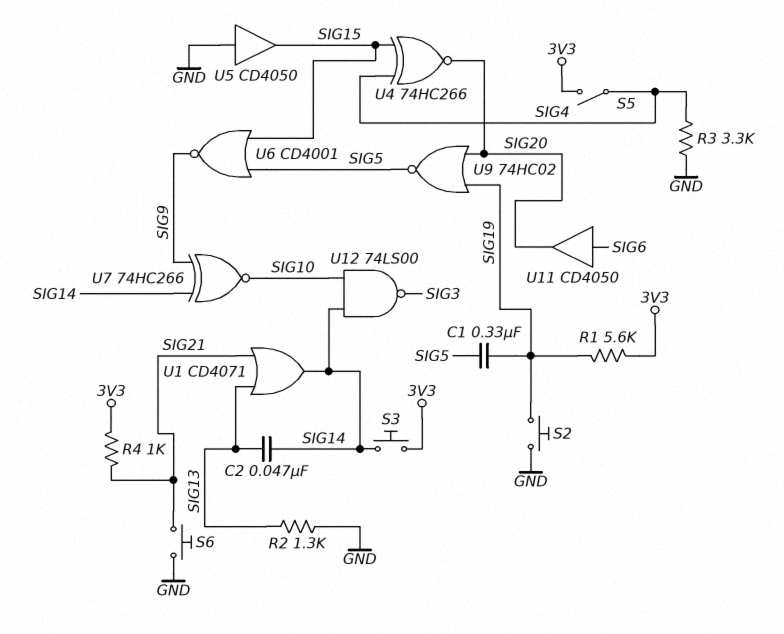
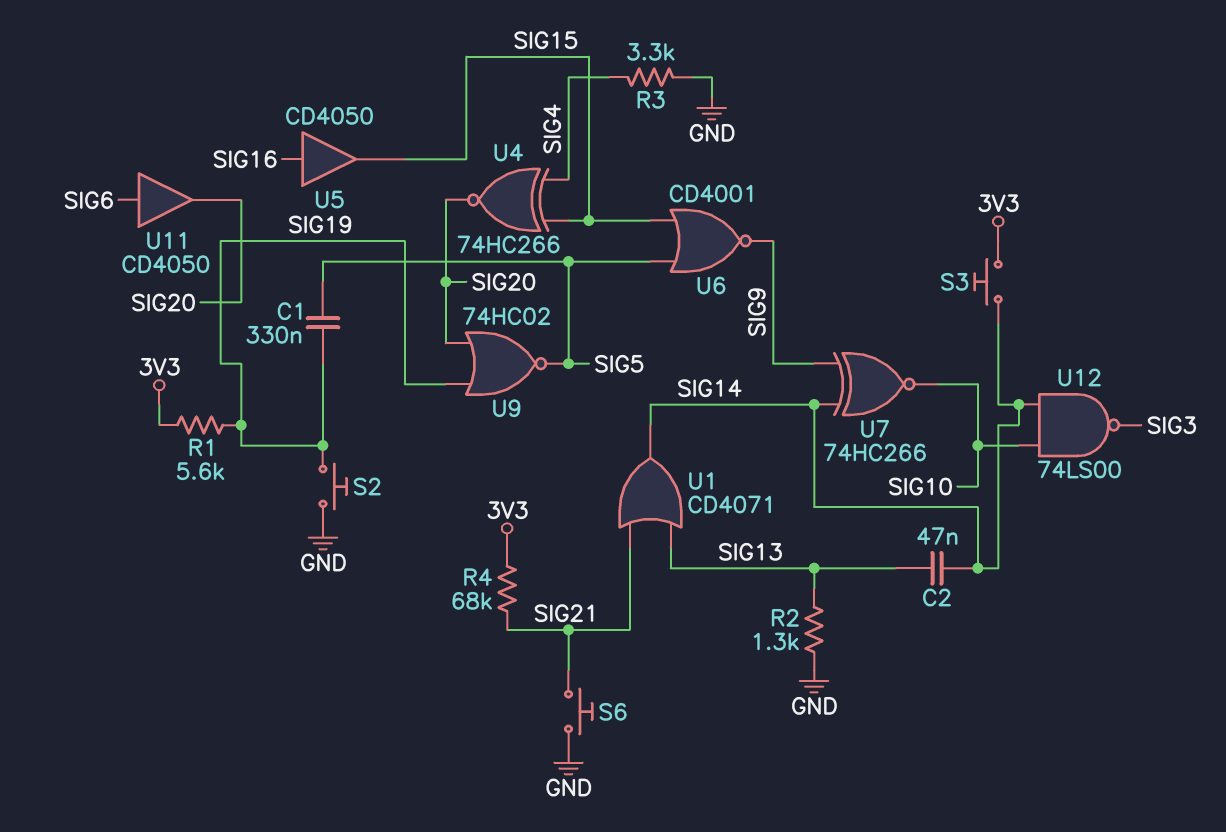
R4: 1k (3V3, SIG21) -> 68k (3V3, SIG21)
S5: switch (3V3, SIG4) -> none
U5: buffer CD4050 (in GND, out SIG15) -> buffer CD4050 (in SIG16, out SIG15)

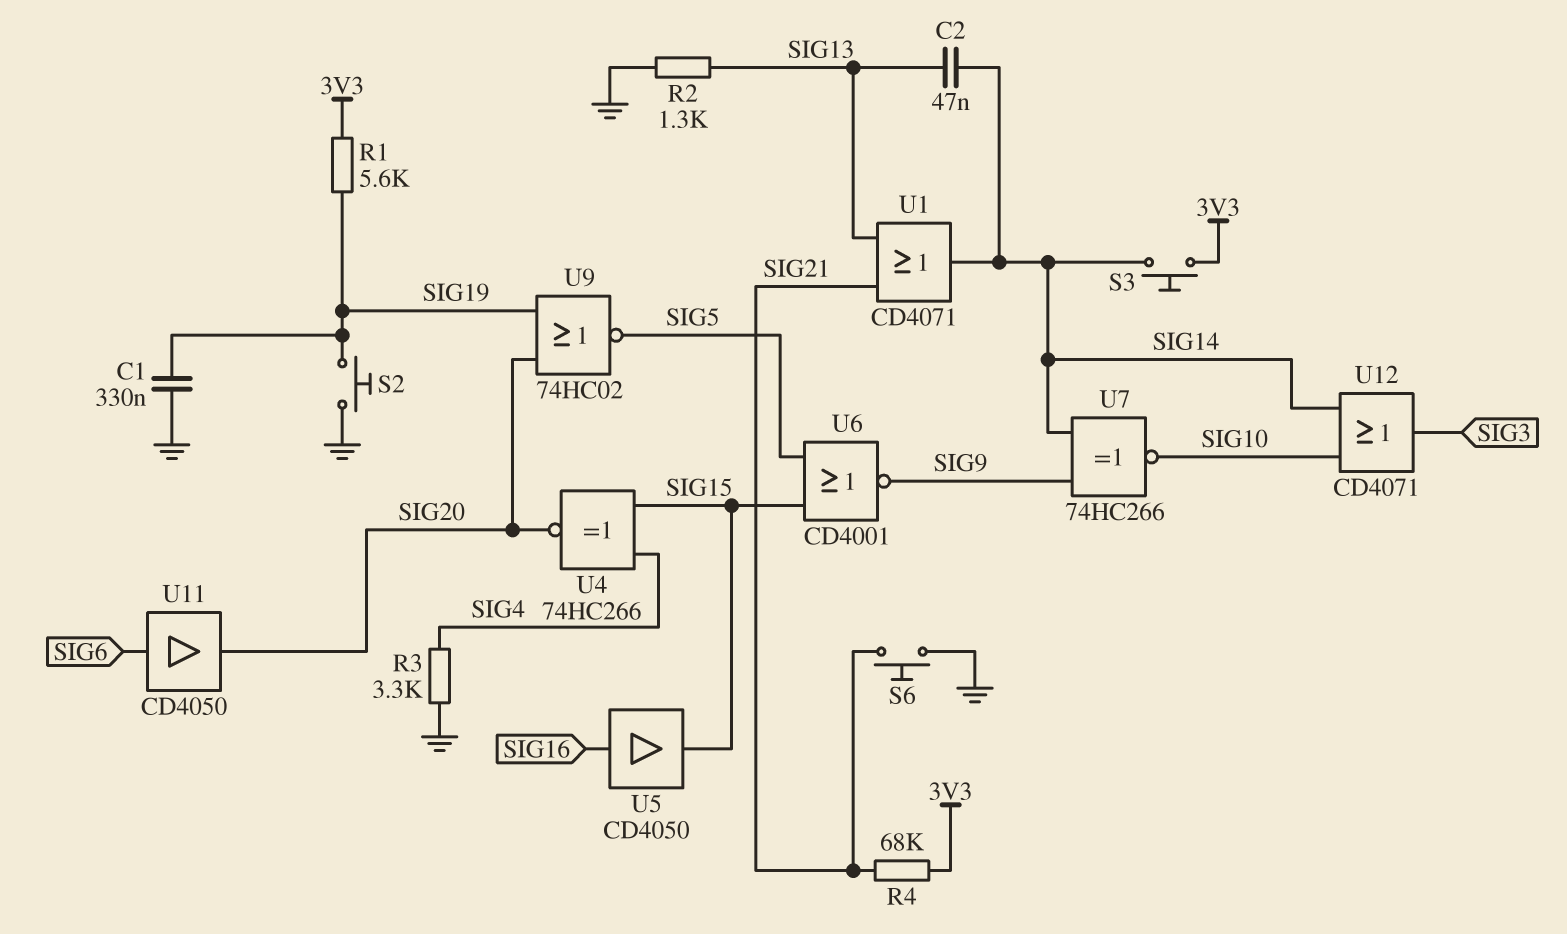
C1: 330nF (SIG5, SIG19) -> 330nF (GND, SIG19)
U12: NAND 74LS00 (in SIG10, in SIG14, out SIG3) -> OR CD4071 (in SIG10, in SIG14, out SIG3)

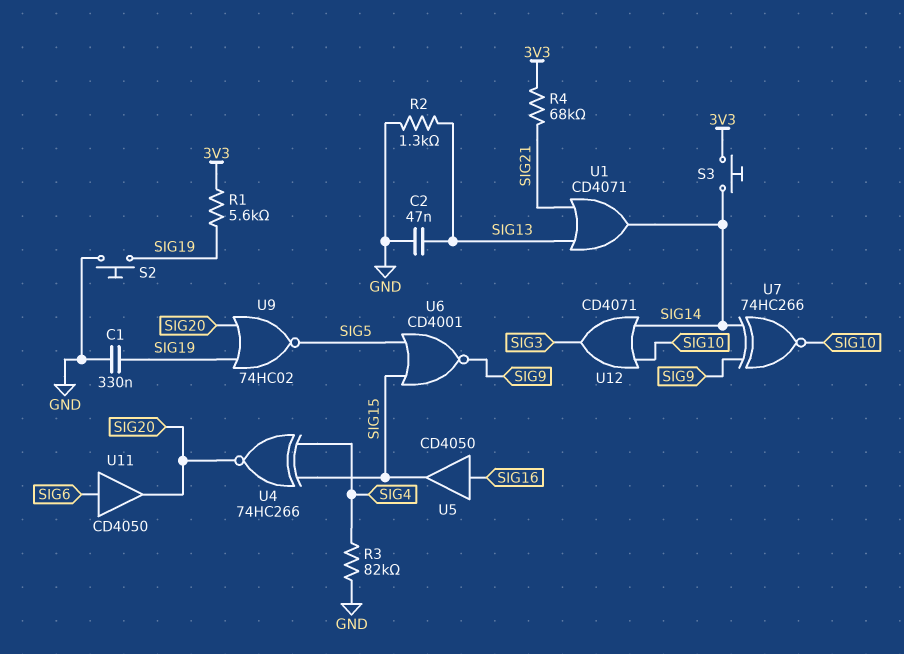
C2: 47nF (SIG13, SIG14) -> 47nF (GND, SIG13)
R3: 3.3k (GND, SIG4) -> 82k (GND, SIG4)
S6: button (GND, SIG21) -> none

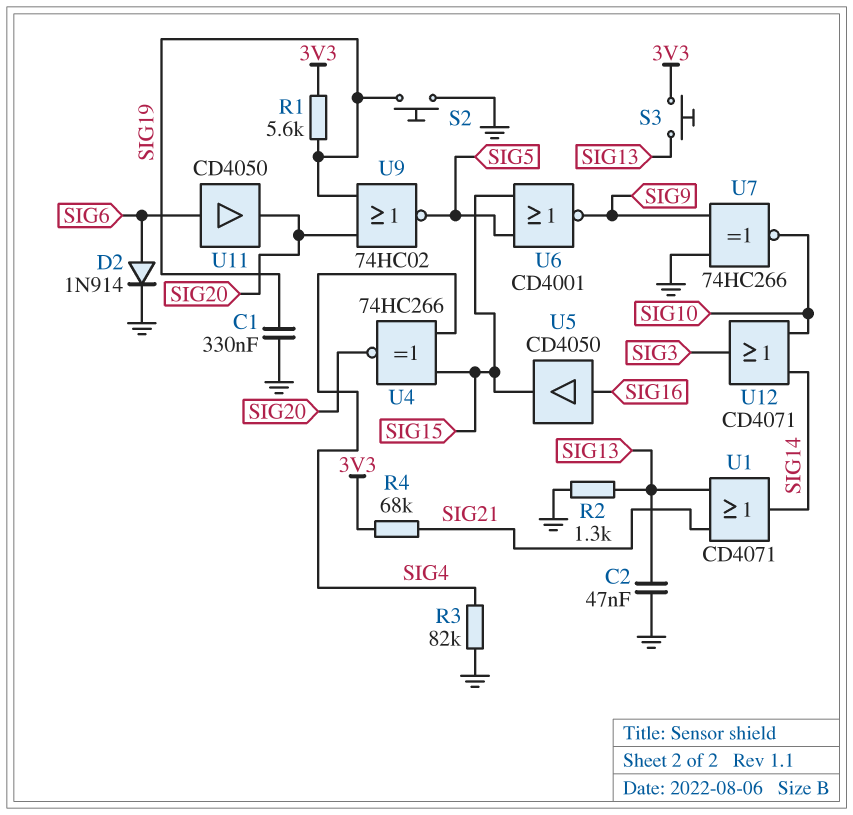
D2: none -> diode 1N914 (A SIG6, K GND)
S3: button (3V3, SIG14) -> button (3V3, SIG13)
U7: XNOR 74HC266 (in SIG9, in SIG14, out SIG10) -> XNOR 74HC266 (in GND, in SIG9, out SIG10)

